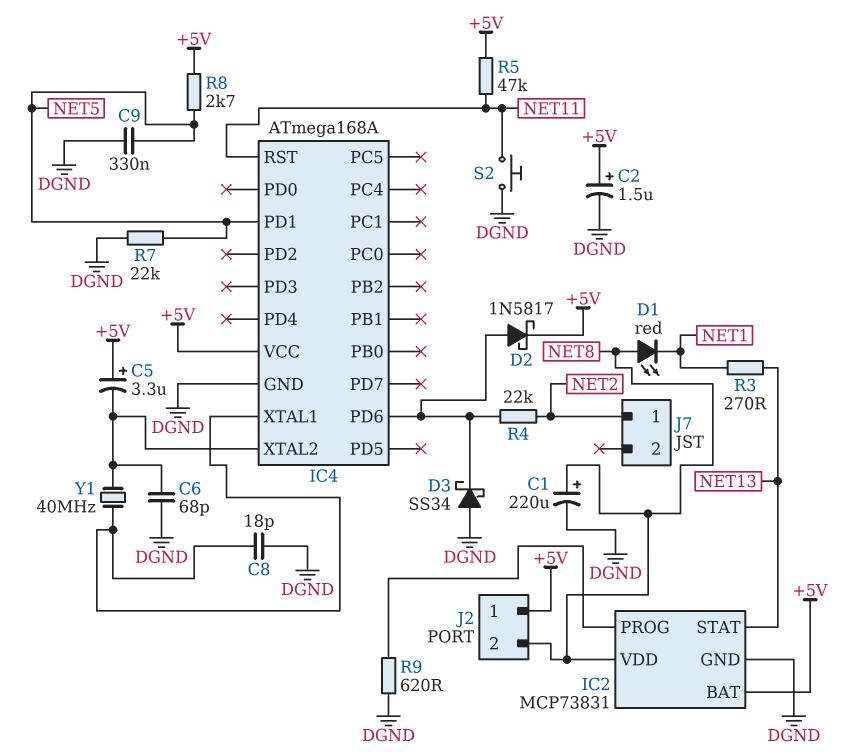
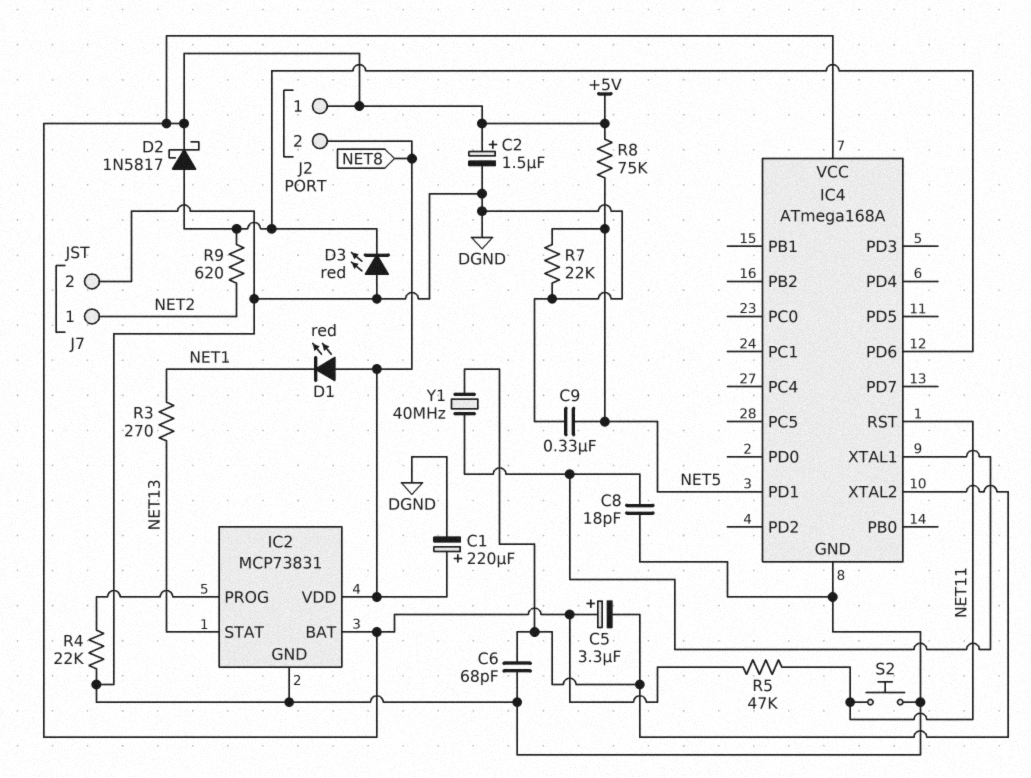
D3: schottky SS34 (A DGND, K IC4/PD6) -> LED red (A DGND, K IC4/PD6)
J7 pin 2: none -> DGND
R4: 22k (IC4/PD6, NET2) -> 22k (DGND, IC2/PROG)
R8: 2.7k (+5V, NET5) -> 75k (+5V, NET5)
R9: 620 (DGND, IC2/PROG) -> 620 (IC4/PD6, NET2)

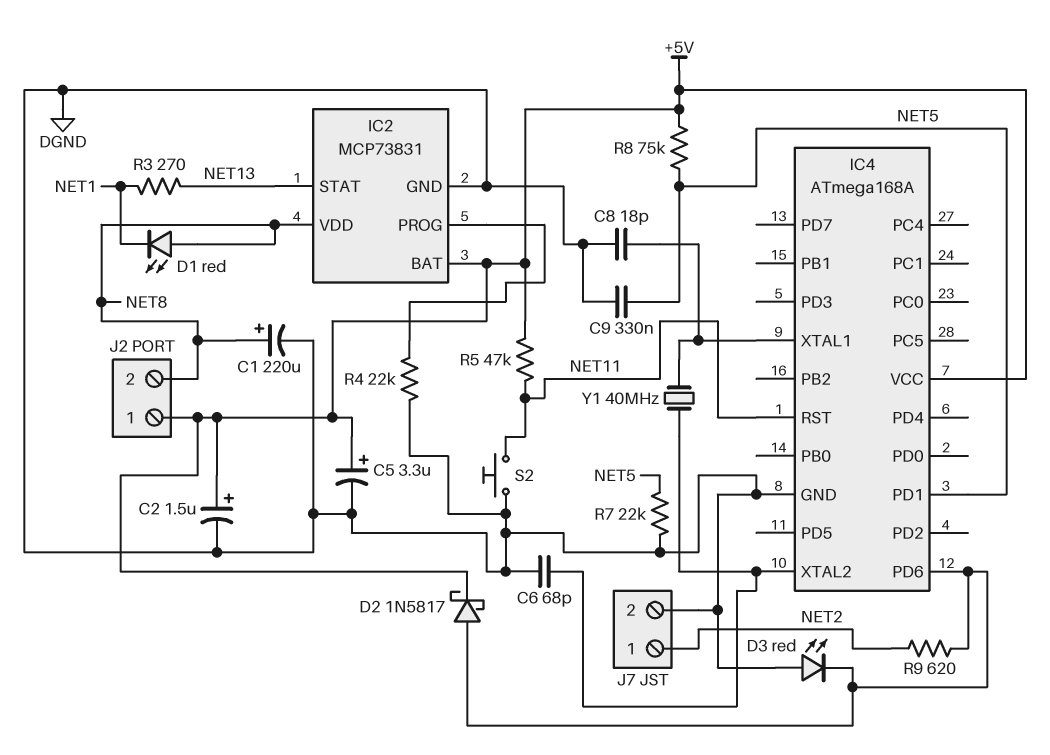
C5: 3.3uF (plus +5V, minus IC4/XTAL2) -> 3.3uF (plus +5V, minus DGND)

